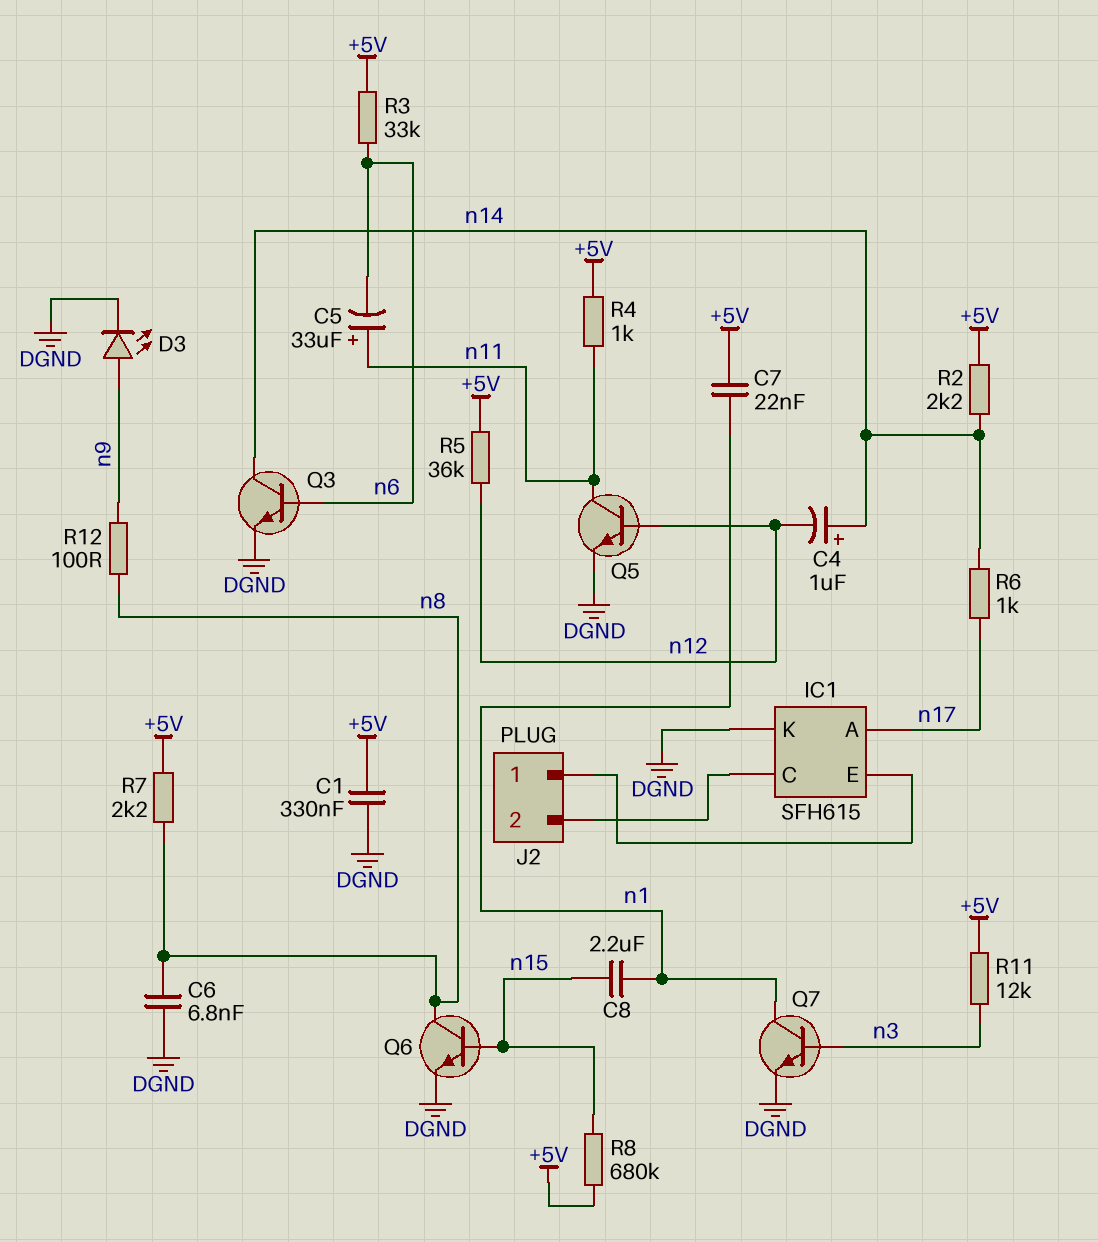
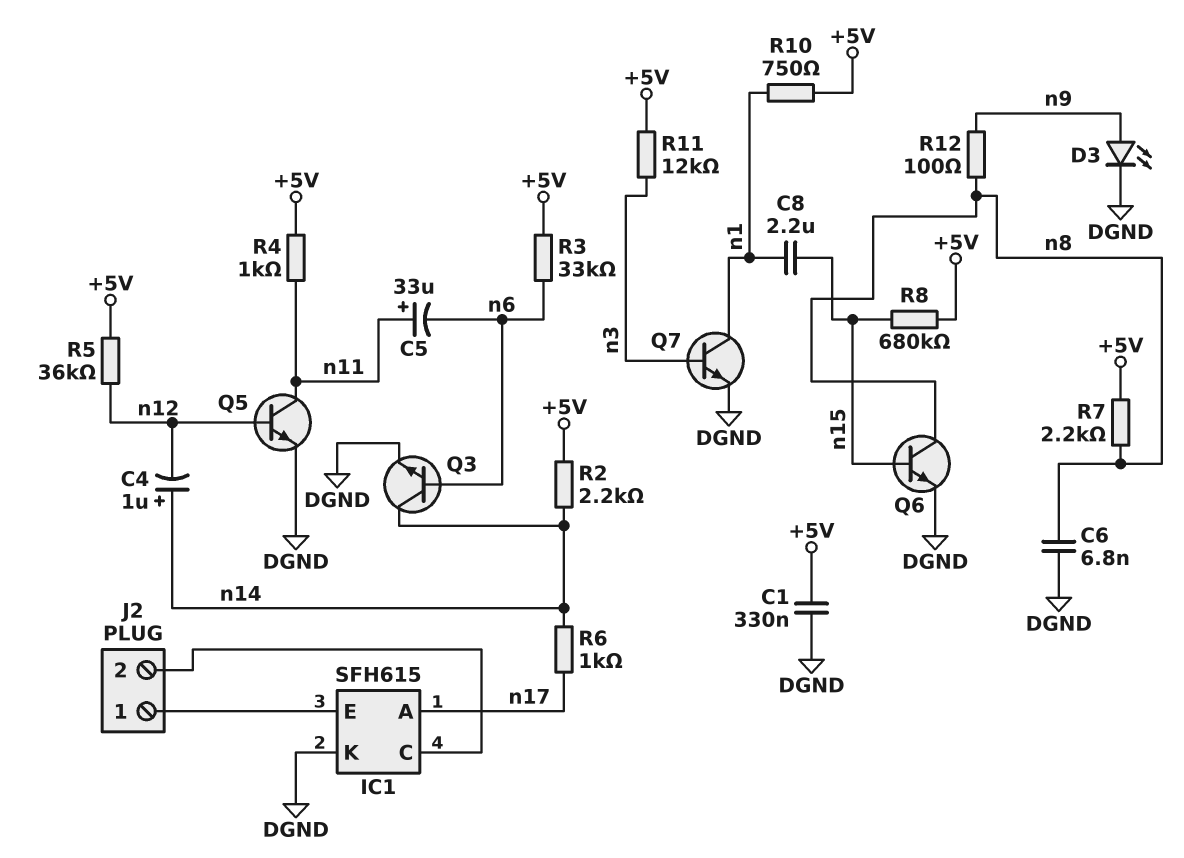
C7: 22nF (+5V, n1) -> none
R10: none -> 750 (+5V, n1)

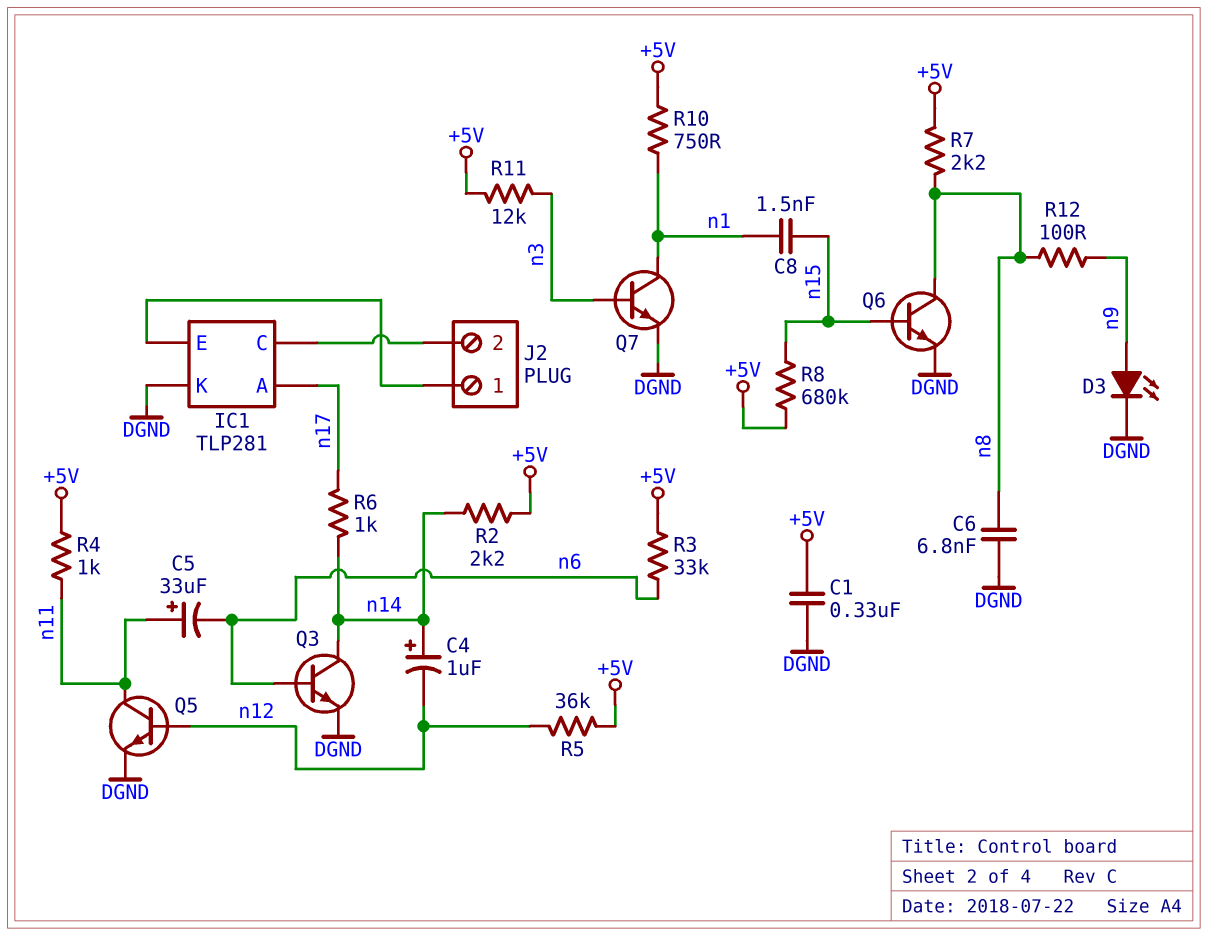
C8: 2.2uF (n1, n15) -> 1.5nF (n1, n15)
IC1: SFH615 -> TLP281

